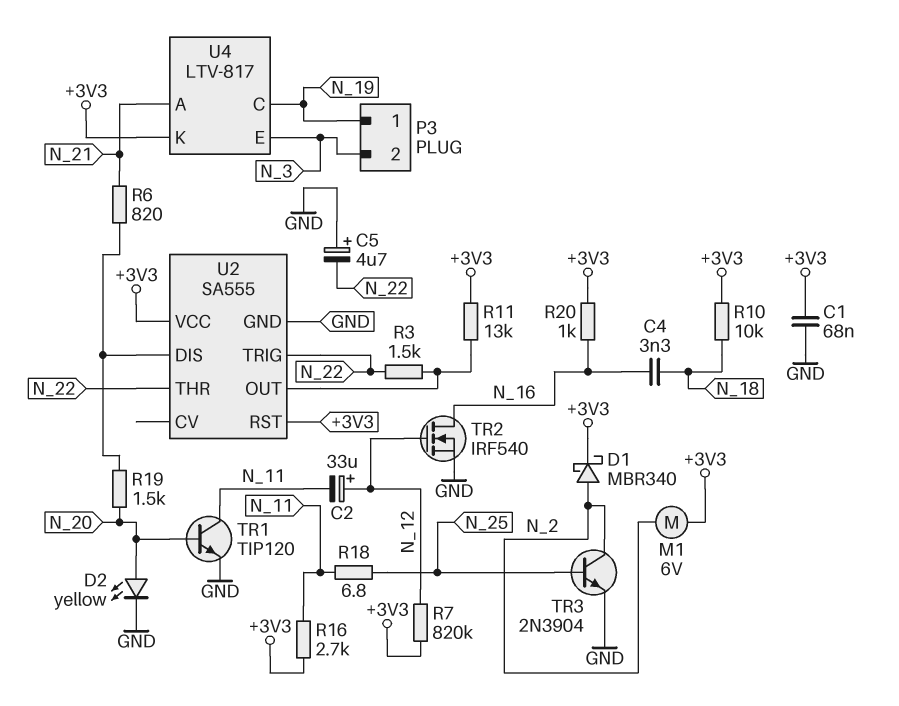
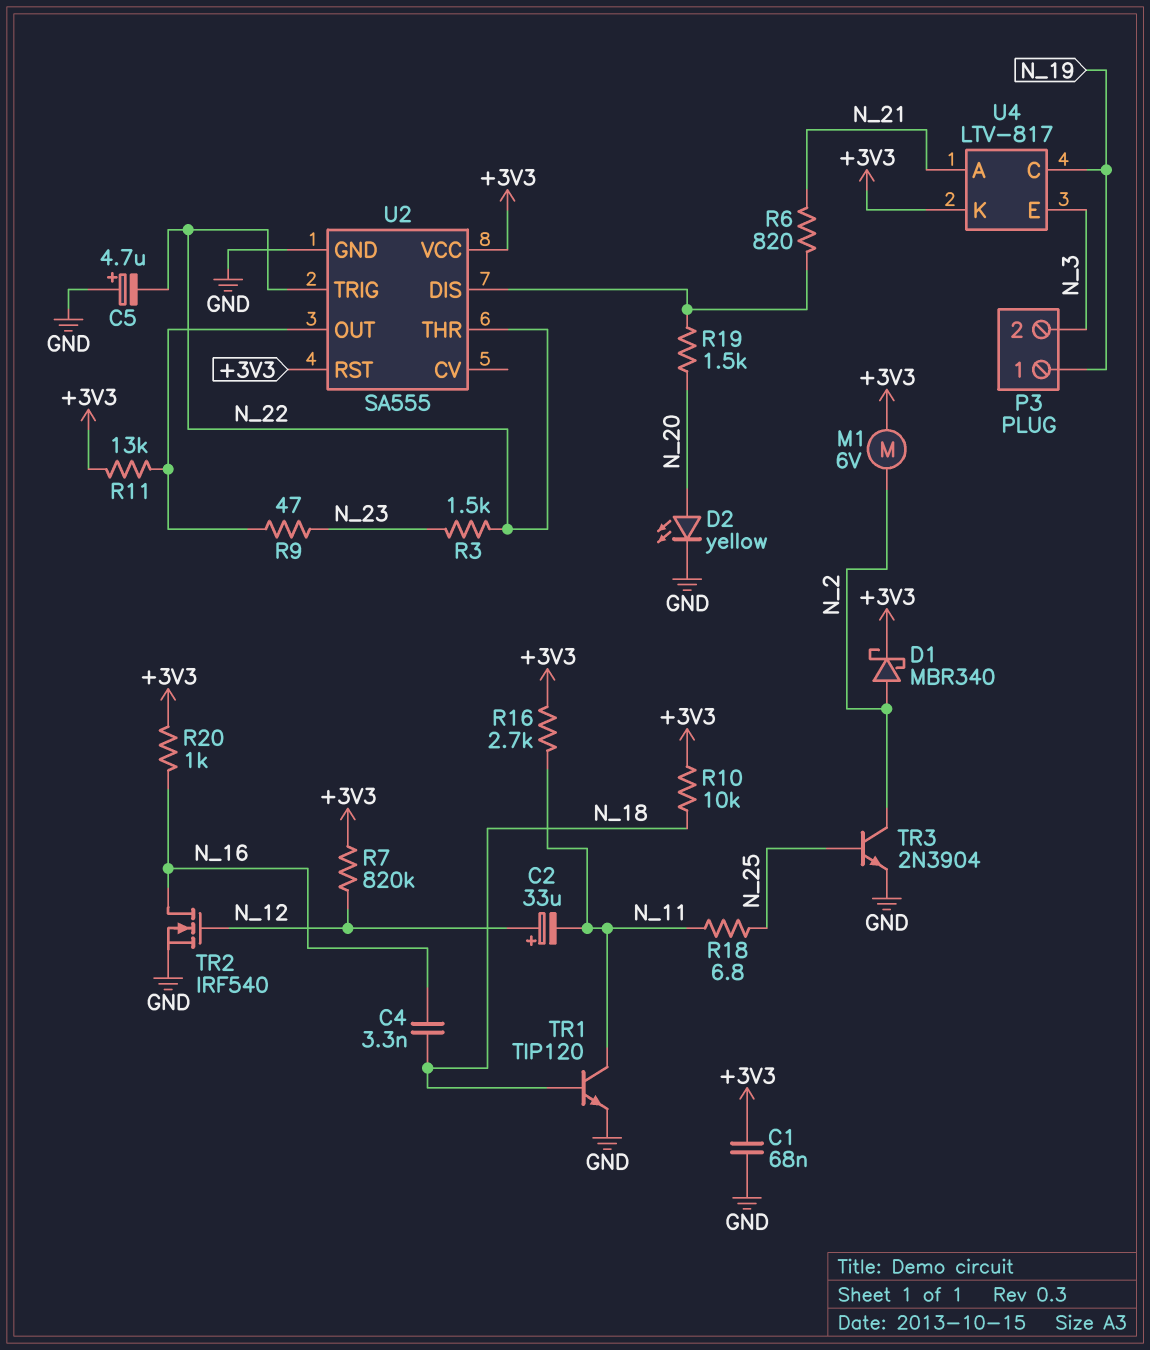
R3: 1.5k (N_22, U2/OUT) -> 1.5k (N_22, N_23)
R9: none -> 47 (N_23, U2/OUT)
TR1: NPN TIP120 (B N_20, C N_11, E GND) -> NPN TIP120 (B N_18, C N_11, E GND)

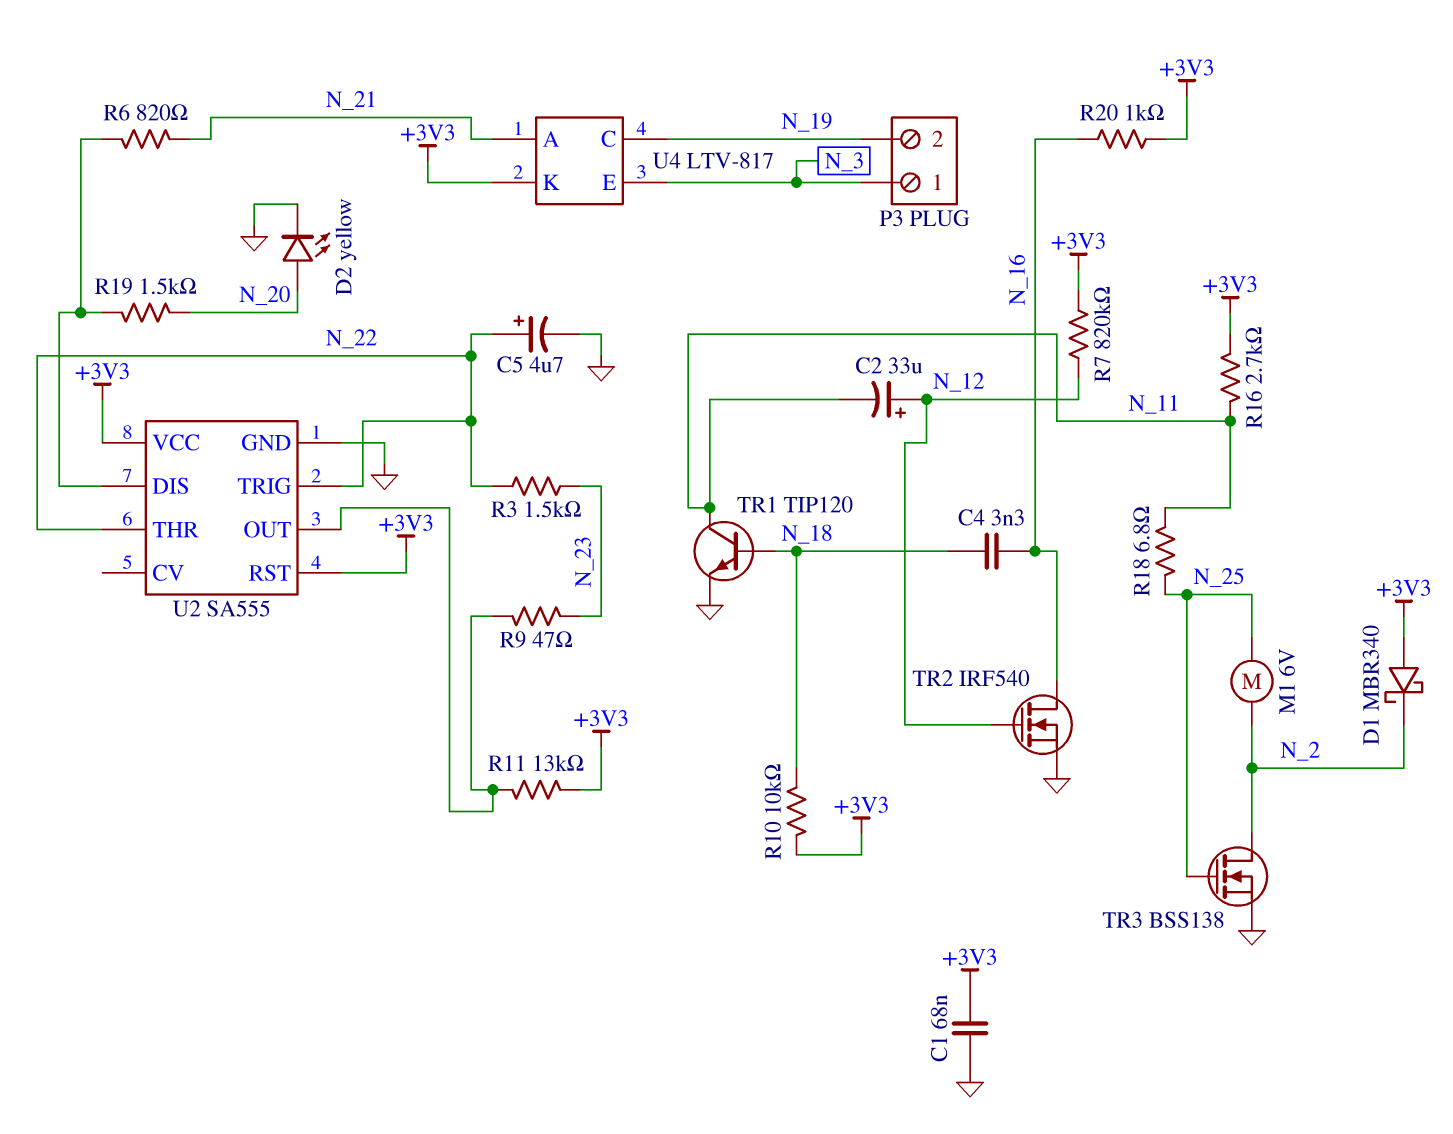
C5: 4.7uF (plus GND, minus N_22) -> 4.7uF (plus N_22, minus GND)
D1: schottky MBR340 (A N_2, K +3V3) -> schottky MBR340 (A +3V3, K N_2)
M1: motor 6V (+3V3, N_2) -> motor 6V (N_2, N_25)
P3 pin 1: N_19 -> N_3
P3 pin 2: N_3 -> N_19
TR3: NPN 2N3904 (B N_25, C N_2, E GND) -> NMOS BSS138 (G N_25, D N_2, S GND)

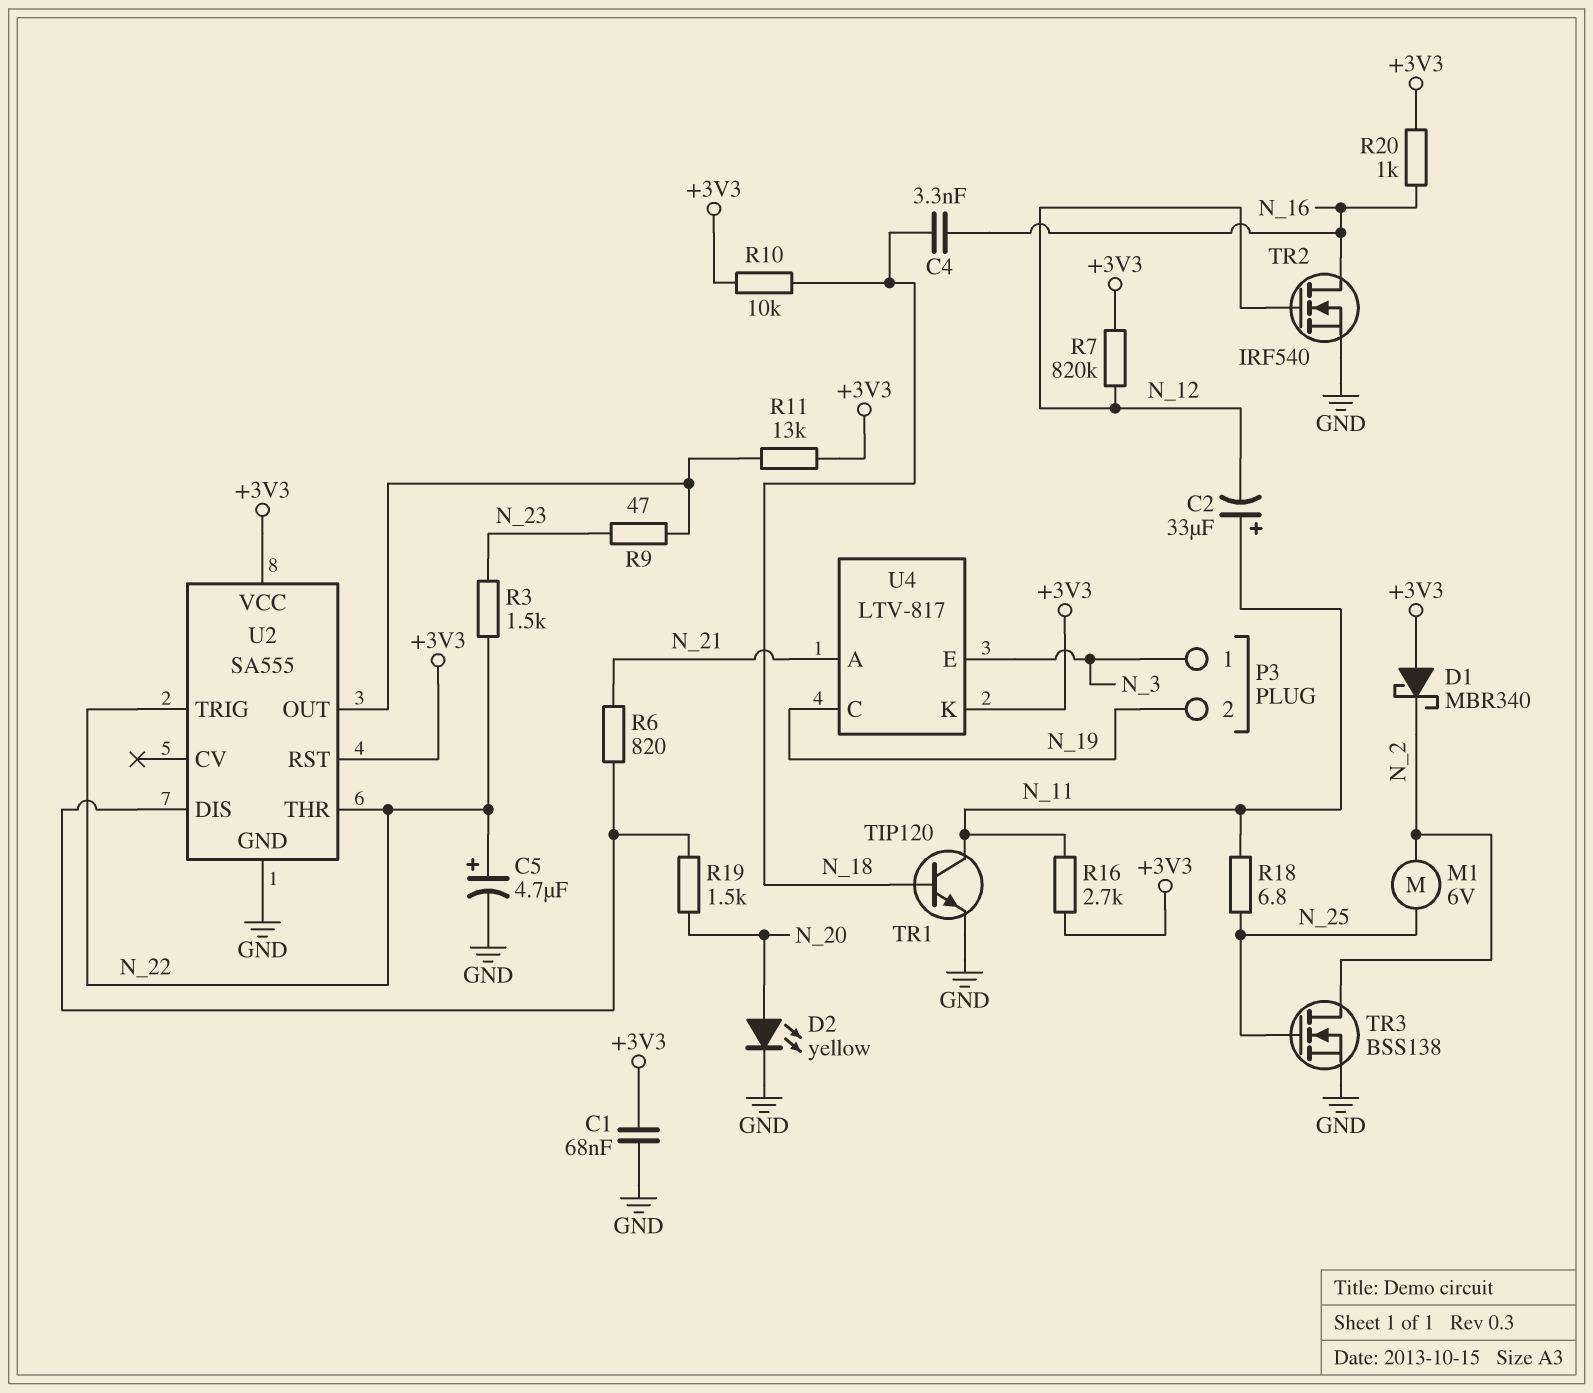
C2: 33uF (plus N_12, minus N_11) -> 33uF (plus N_11, minus N_12)

